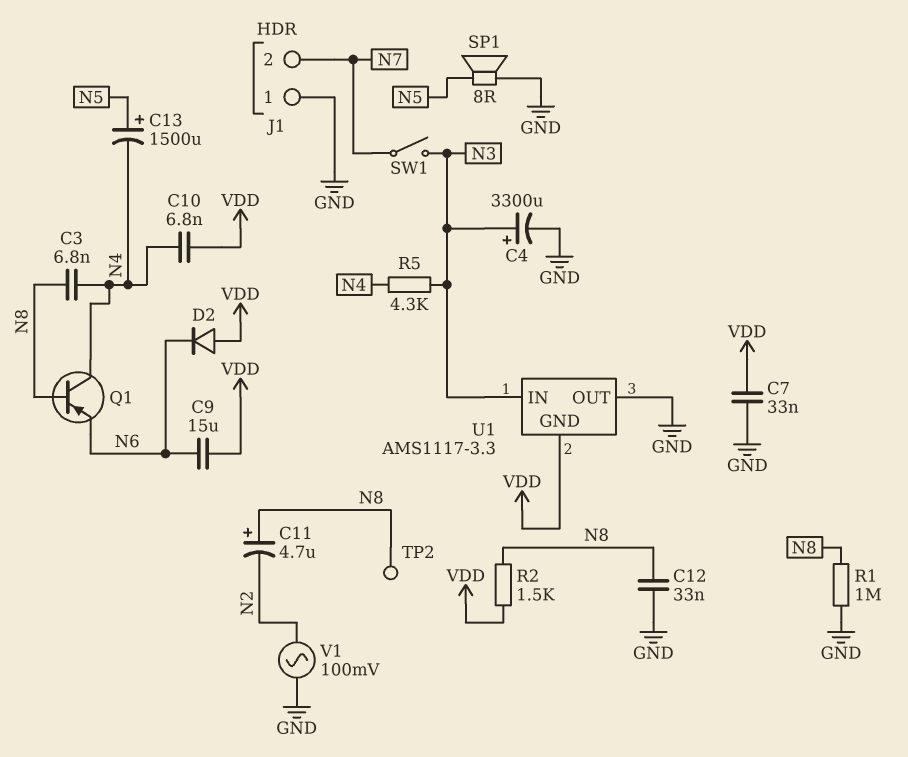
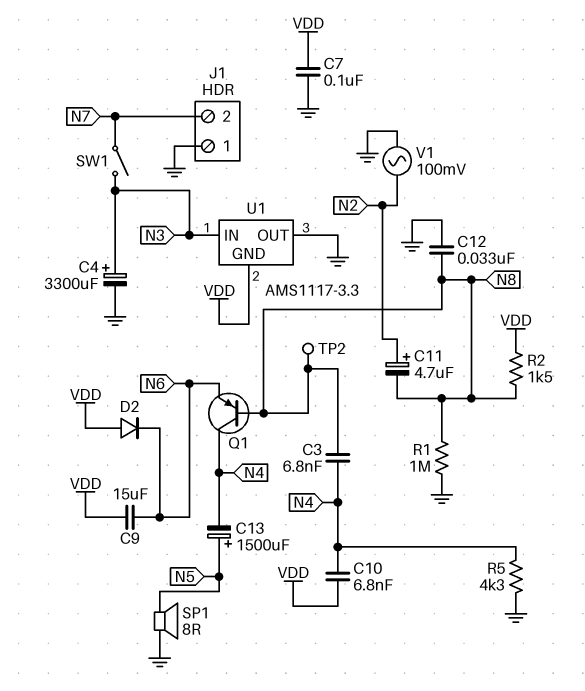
C7: 33nF (GND, VDD) -> 100nF (GND, VDD)
C11: 4.7uF (plus N8, minus N2) -> 4.7uF (plus N2, minus N8)
R5: 4.3k (N3, N4) -> 4.3k (GND, N4)

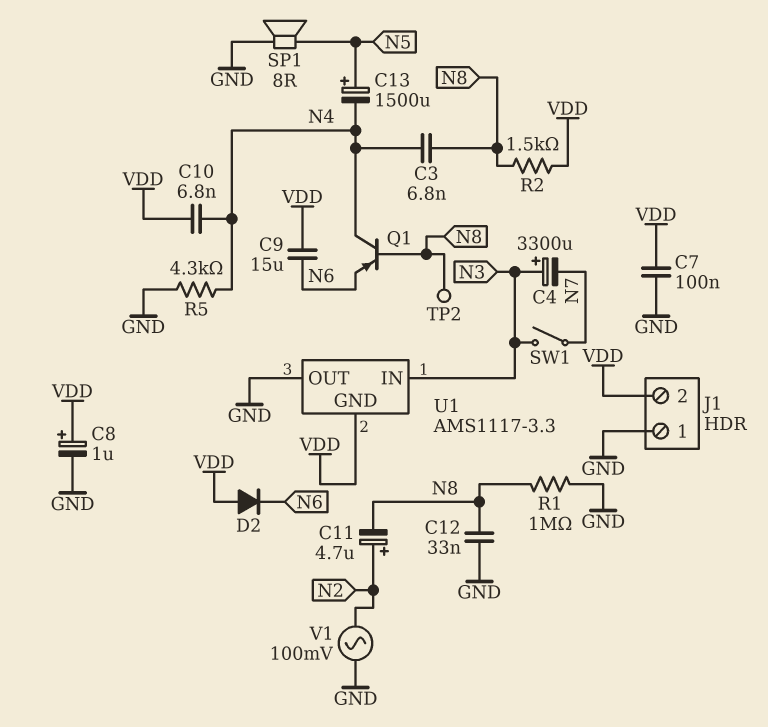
C4: 3300uF (plus N3, minus GND) -> 3300uF (plus N3, minus N7)
C8: none -> 1uF (plus VDD, minus GND)
J1 pin 2: N7 -> VDD

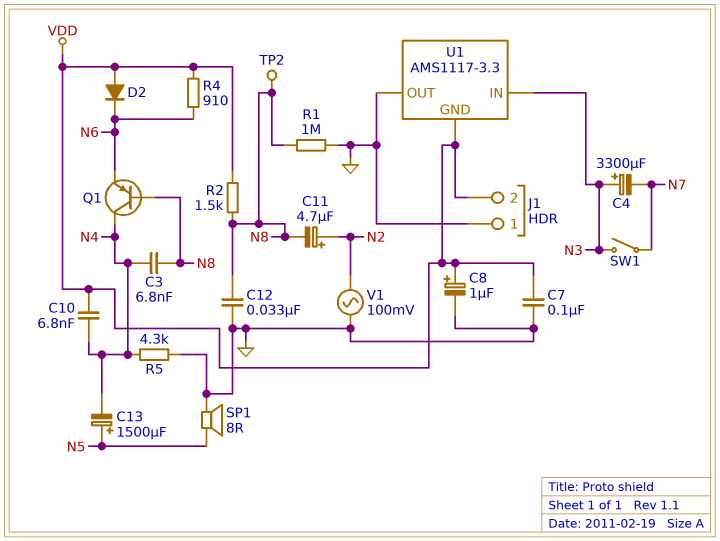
C9: 15uF (N6, VDD) -> none
R4: none -> 910 (N6, VDD)

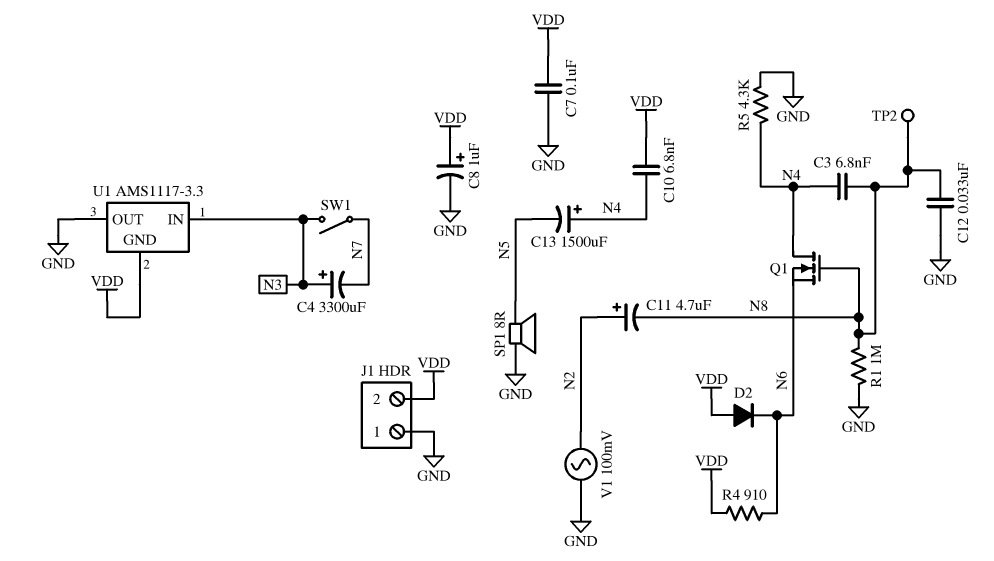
C13: 1500uF (plus N5, minus N4) -> 1500uF (plus N4, minus N5)
Q1: PNP (B N8, C N4, E N6) -> NMOS (G N8, D N4, S N6)
R2: 1.5k (N8, VDD) -> none

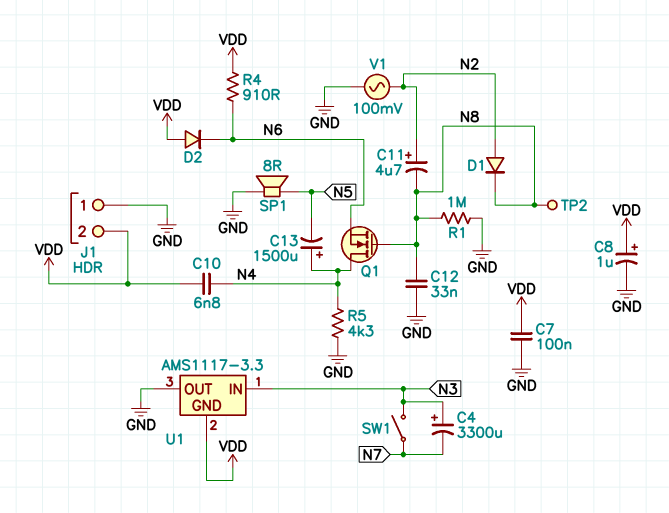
C3: 6.8nF (N4, N8) -> none
D1: none -> diode (A N2, K N8)

